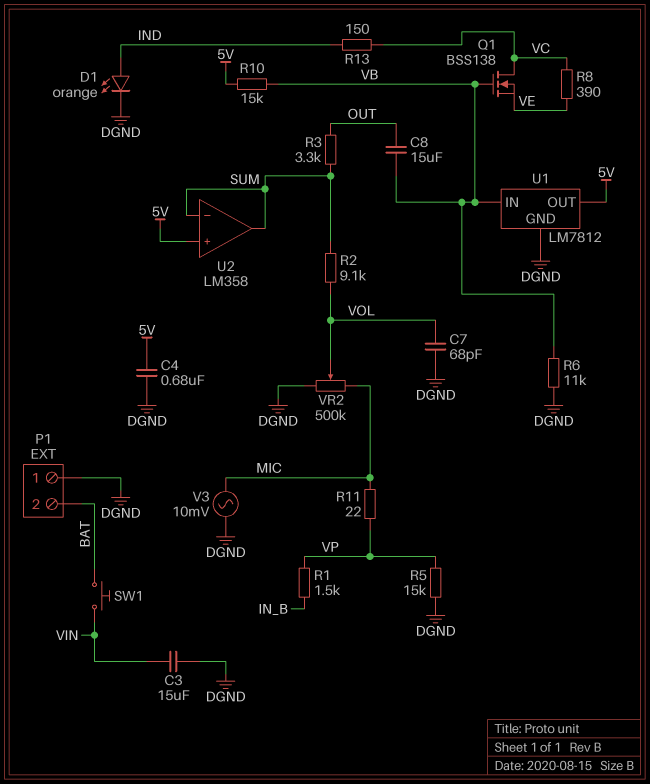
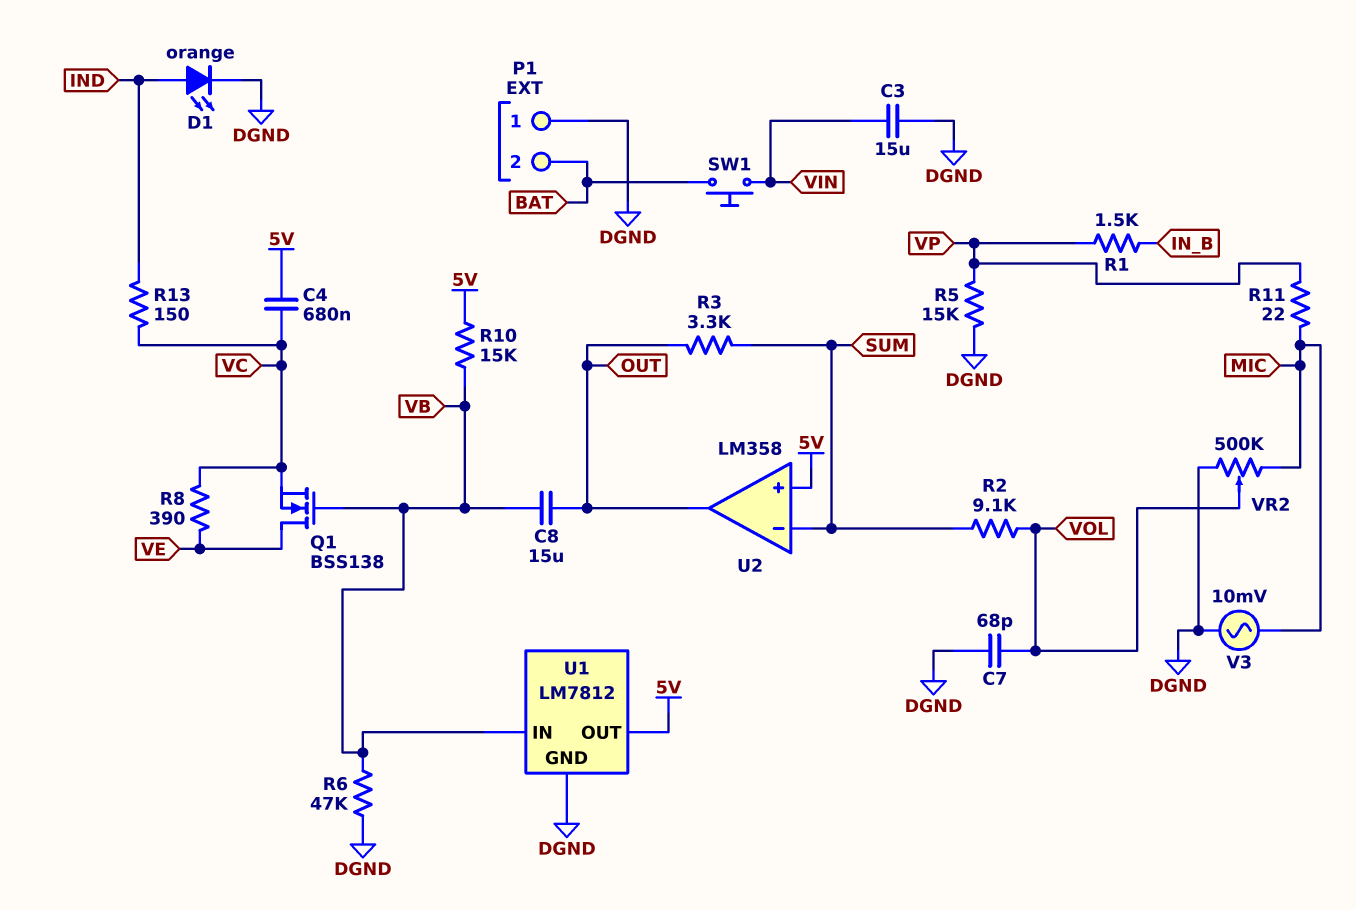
C4: 680nF (5V, DGND) -> 680nF (5V, VC)
Q1: NMOS BSS138 (G VB, D VC, S VE) -> NMOS BSS138 (G VB, D VE, S VC)
R6: 11k (DGND, VB) -> 47k (DGND, VB)
U2 pin out: SUM -> OUT

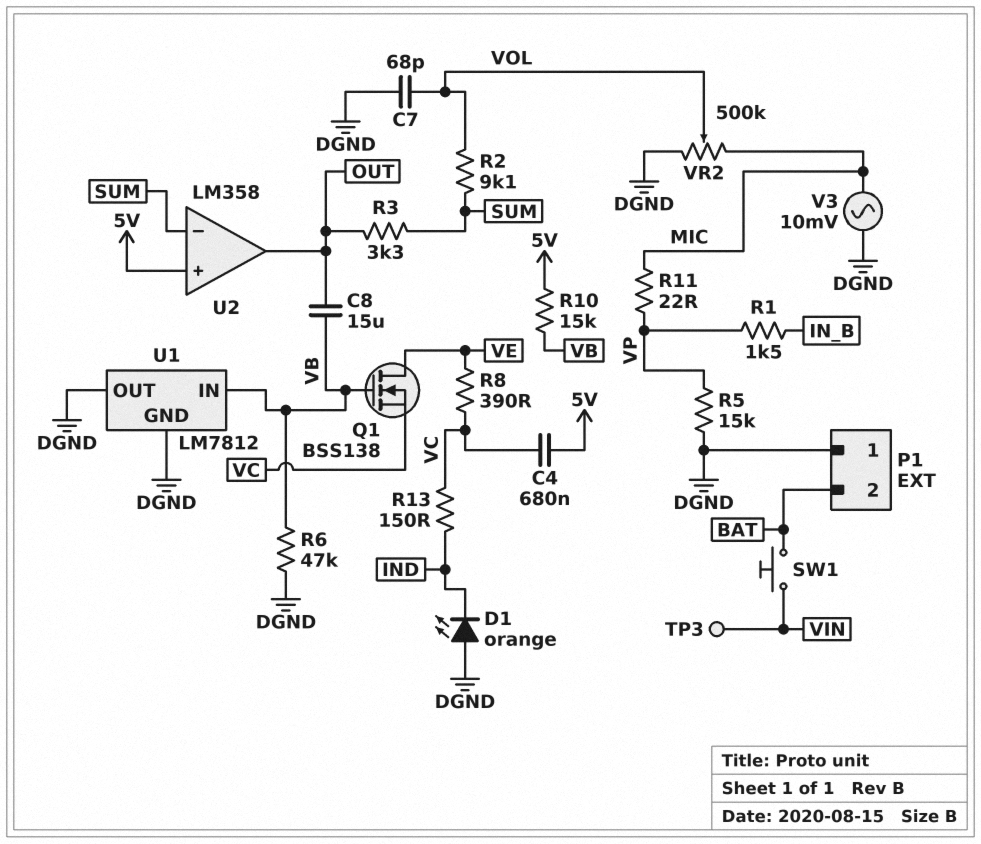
C3: 15uF (DGND, VIN) -> none
D1: LED orange (A IND, K DGND) -> LED orange (A DGND, K IND)
TP3: none -> test point (VIN)
U1 pin OUT: 5V -> DGND

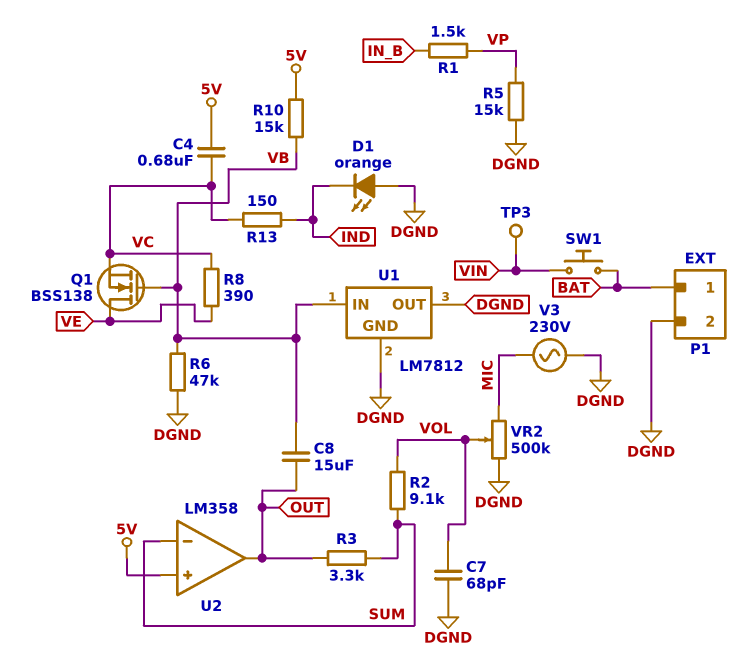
P1 pin 1: DGND -> BAT
P1 pin 2: BAT -> DGND
R11: 22 (MIC, VP) -> none
V3: AC 10mV (DGND, MIC) -> AC 230V (DGND, MIC)

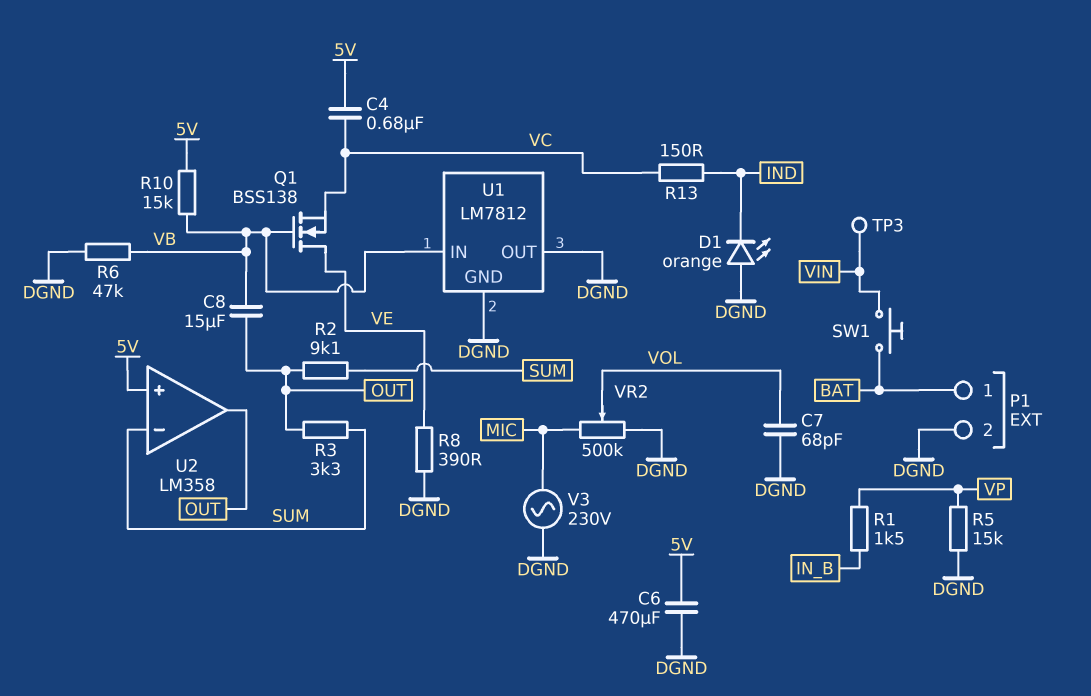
C6: none -> 470uF (5V, DGND)
R2: 9.1k (SUM, VOL) -> 9.1k (OUT, SUM)
R8: 390 (VC, VE) -> 390 (DGND, VE)

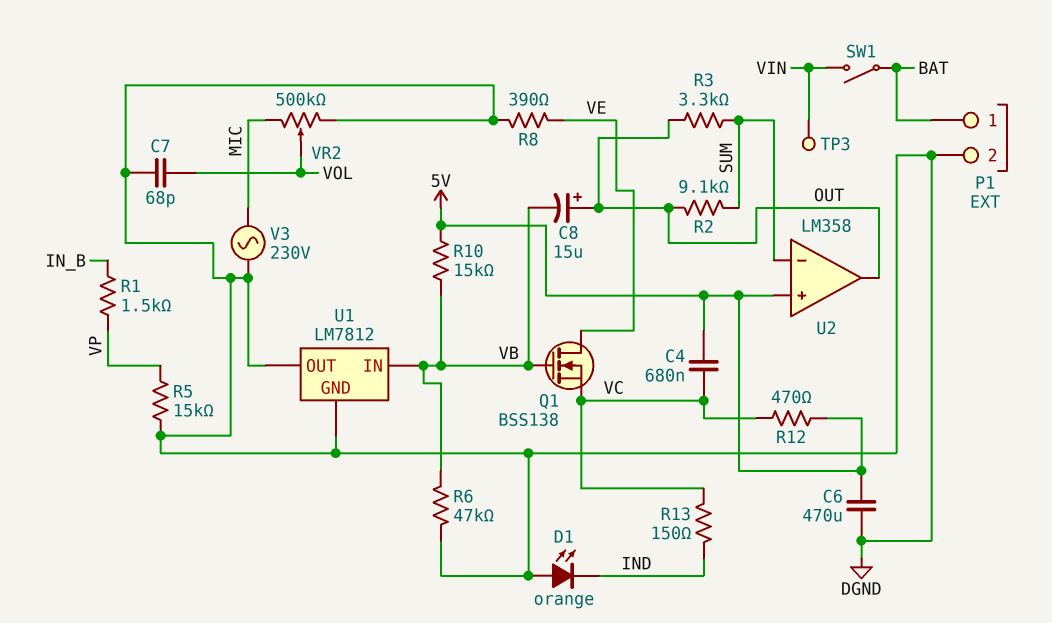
C8: 15uF (OUT, VB) -> 15uF (plus OUT, minus VB)
R12: none -> 470 (5V, VC)
SW1: button (BAT, VIN) -> switch (BAT, VIN)

